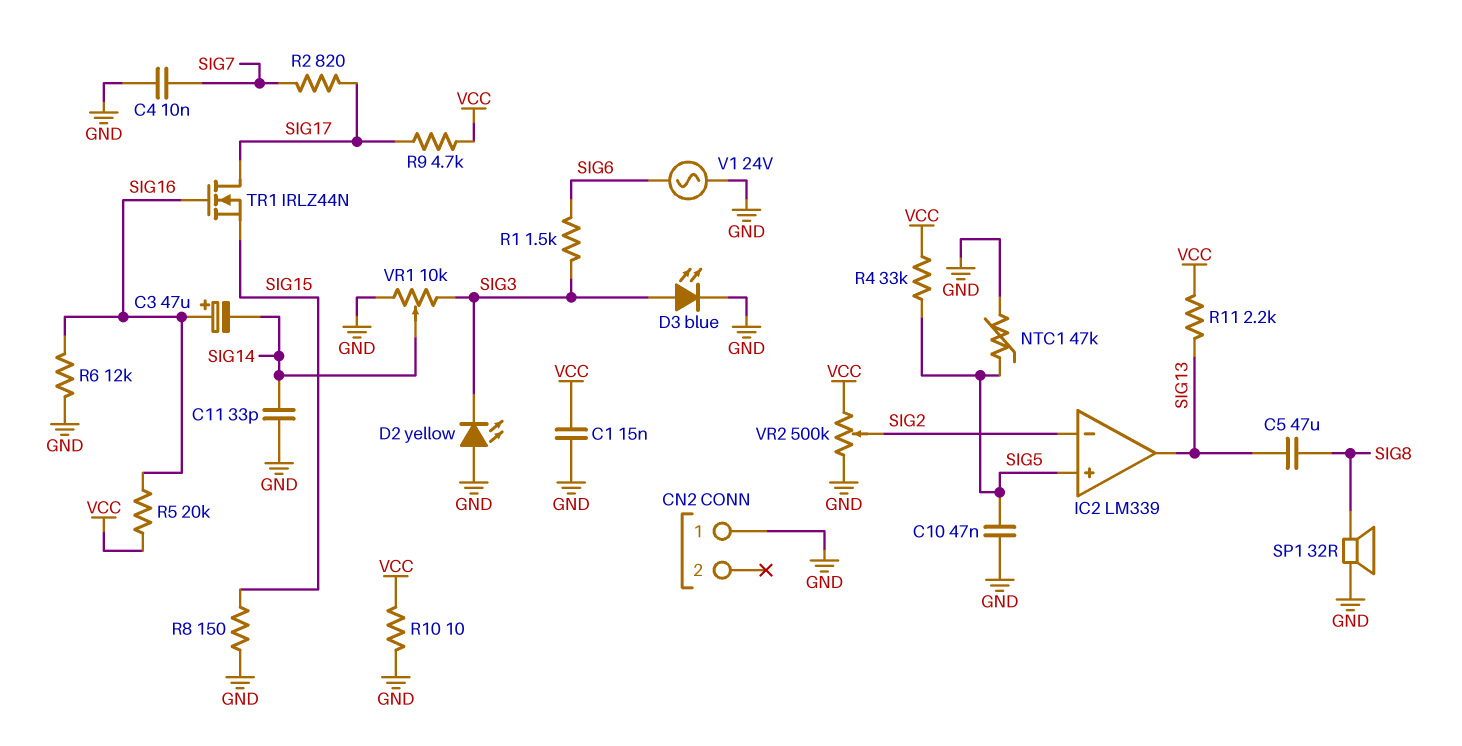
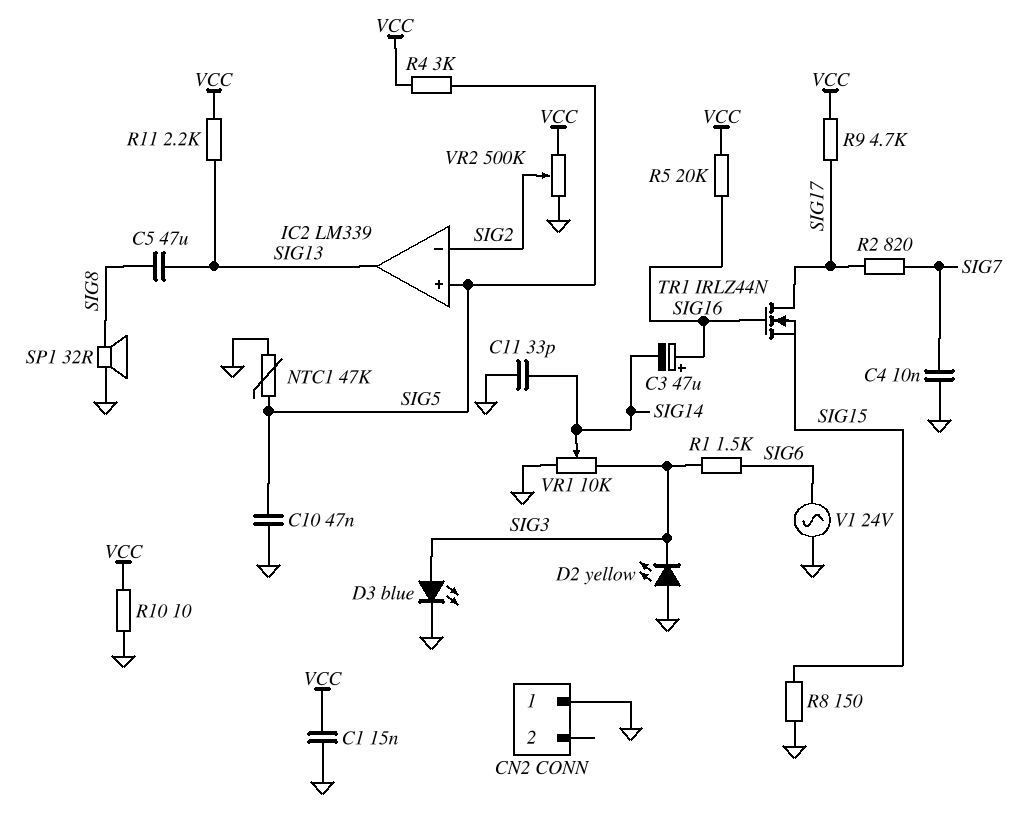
R4: 33k (SIG5, VCC) -> 3k (SIG5, VCC)
R6: 12k (GND, SIG16) -> none

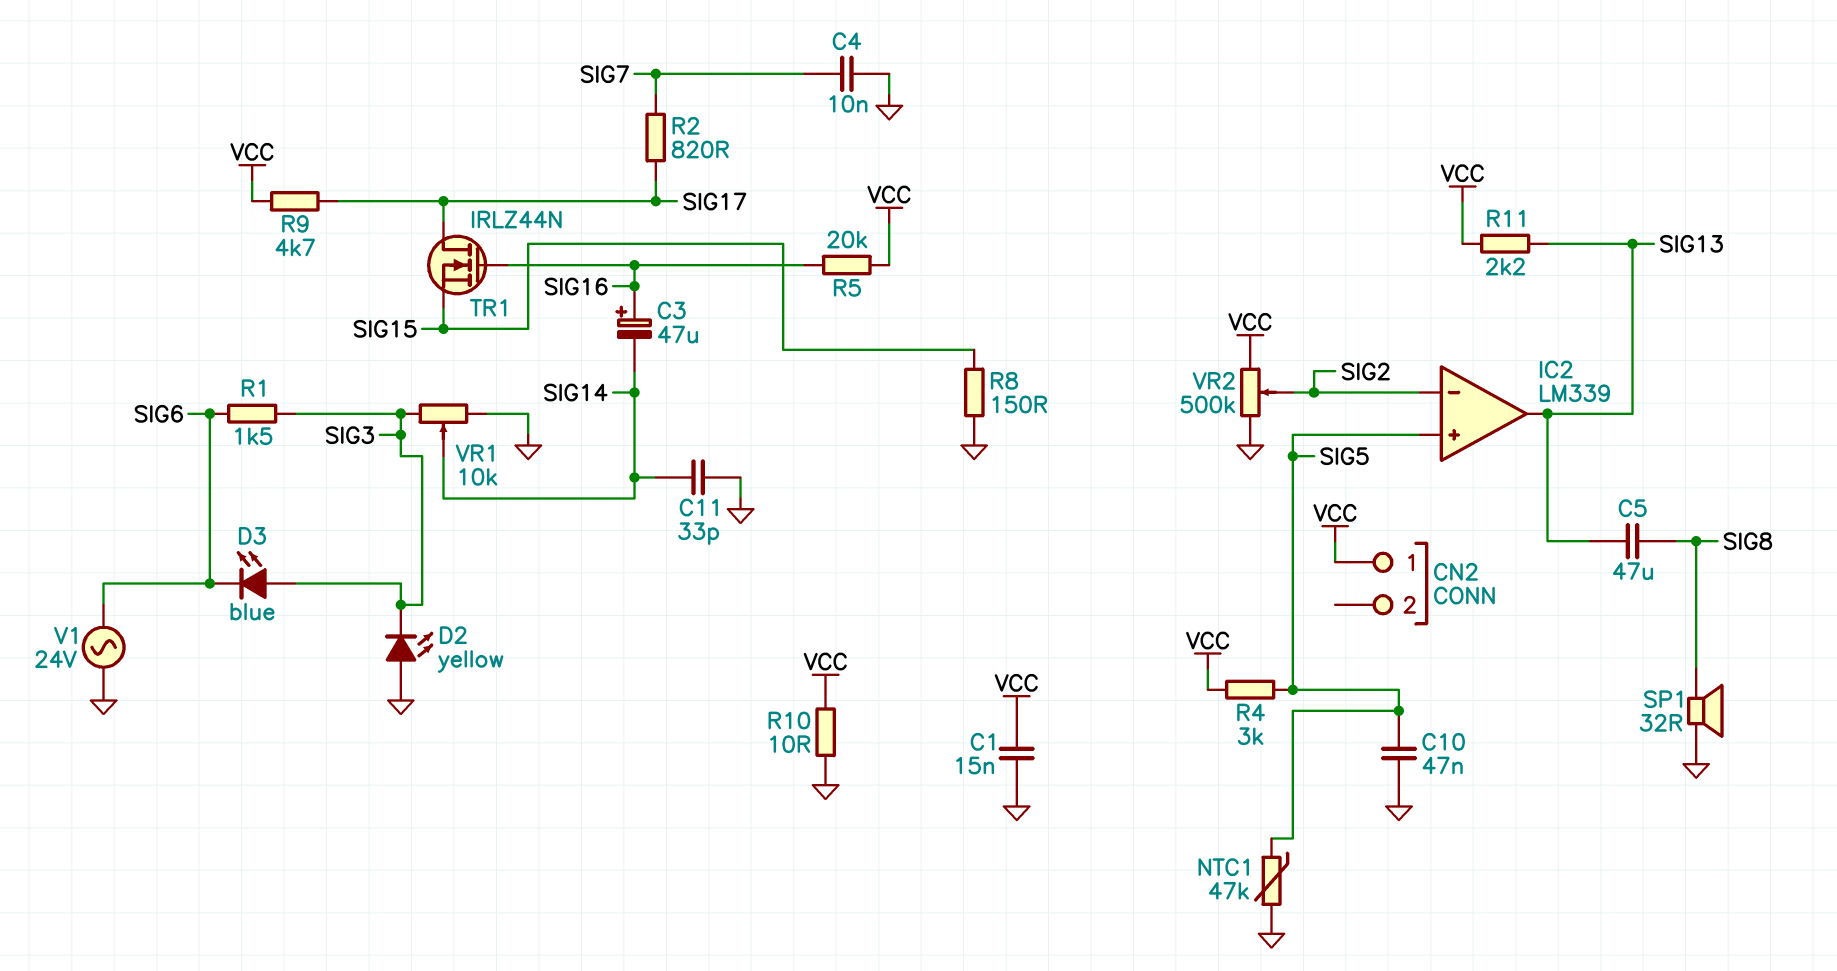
CN2 pin 1: GND -> VCC
D3: LED blue (A SIG3, K GND) -> LED blue (A SIG3, K SIG6)

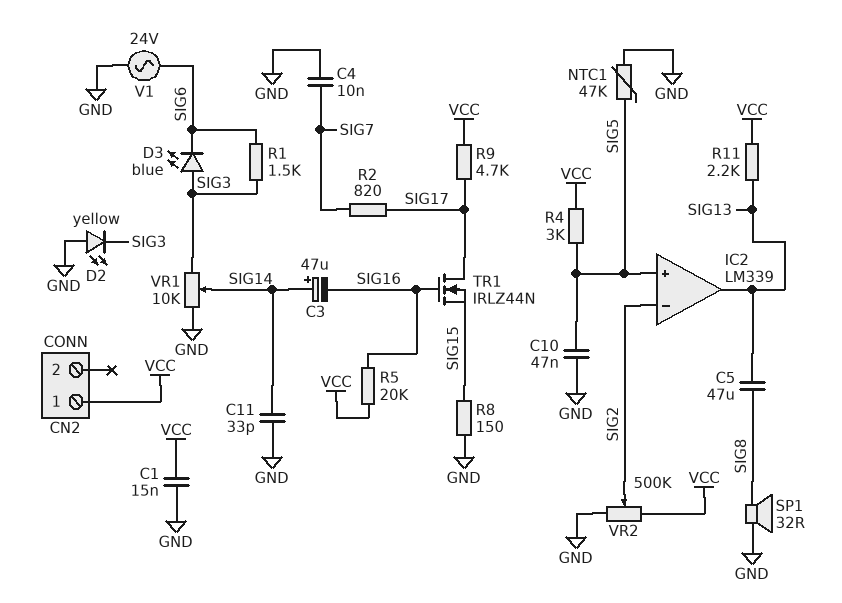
C3: 47uF (plus SIG16, minus SIG14) -> 47uF (plus SIG14, minus SIG16)
R10: 10 (GND, VCC) -> none

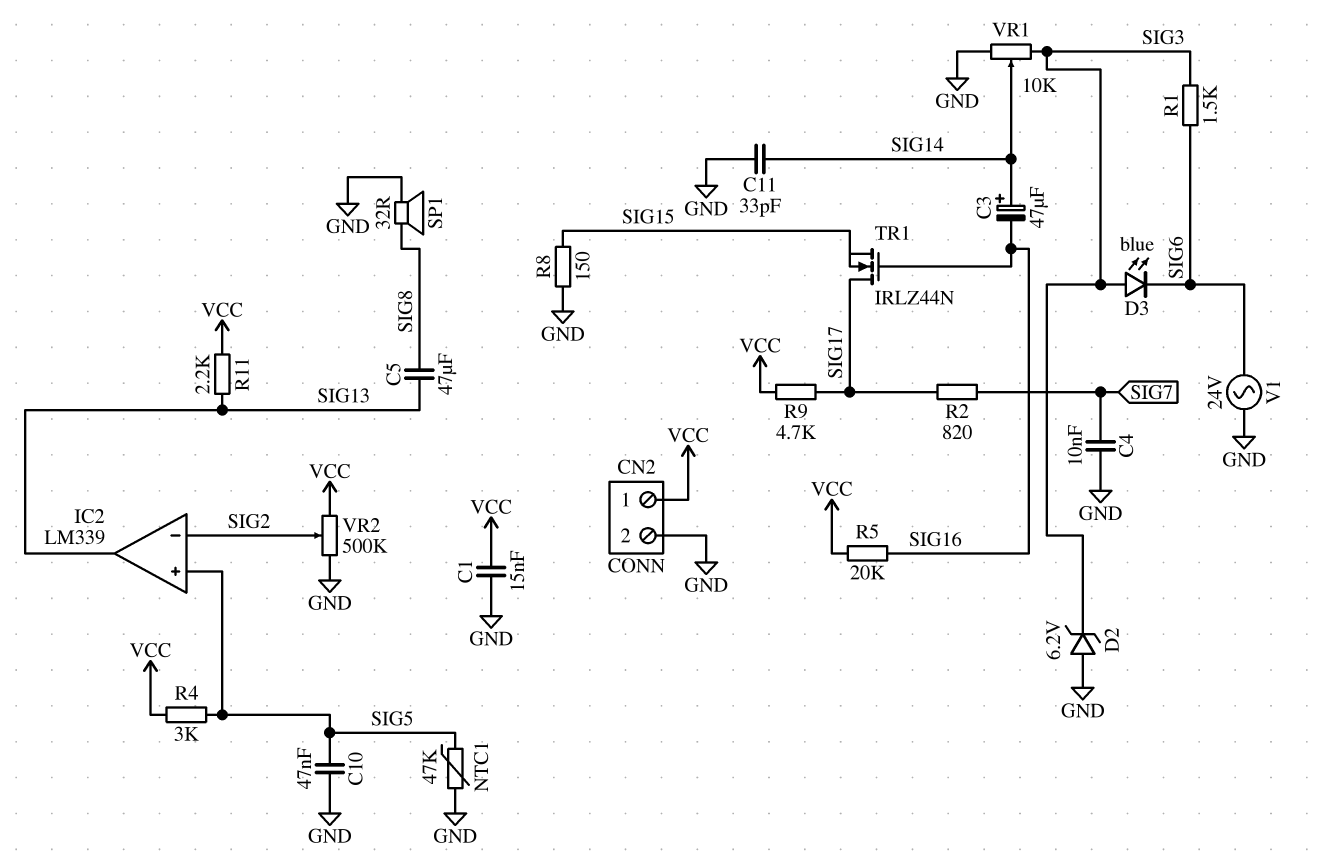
CN2 pin 2: none -> GND
D2: LED yellow (A GND, K SIG3) -> zener 6.2V (A GND, K SIG3)

